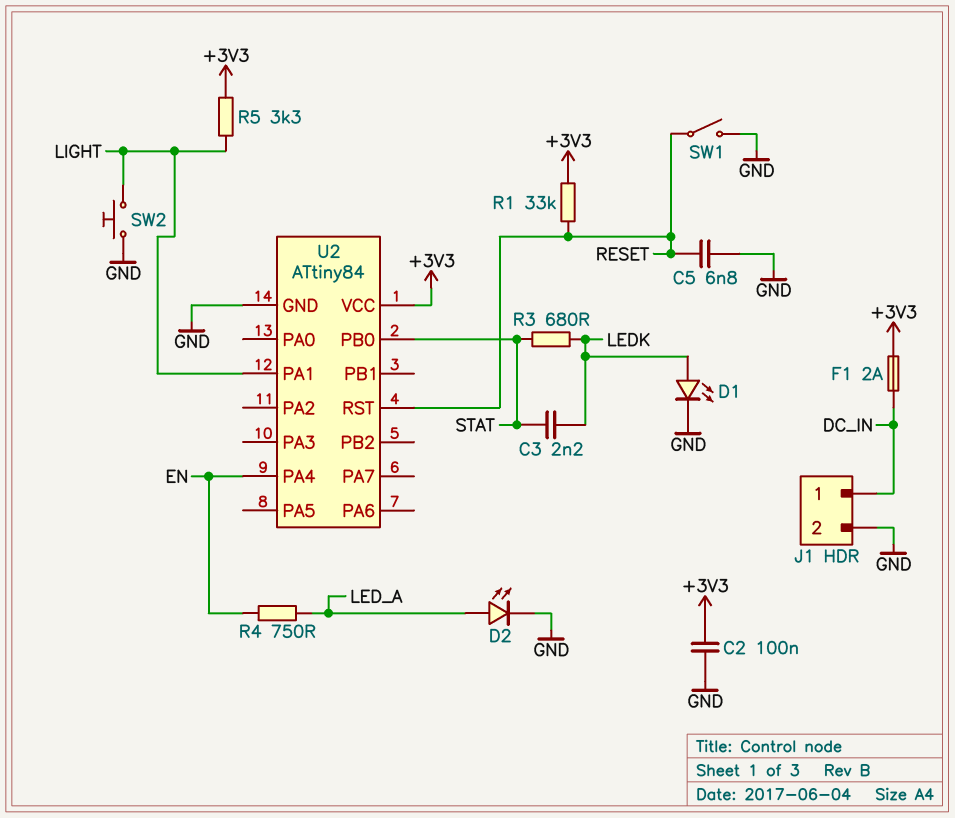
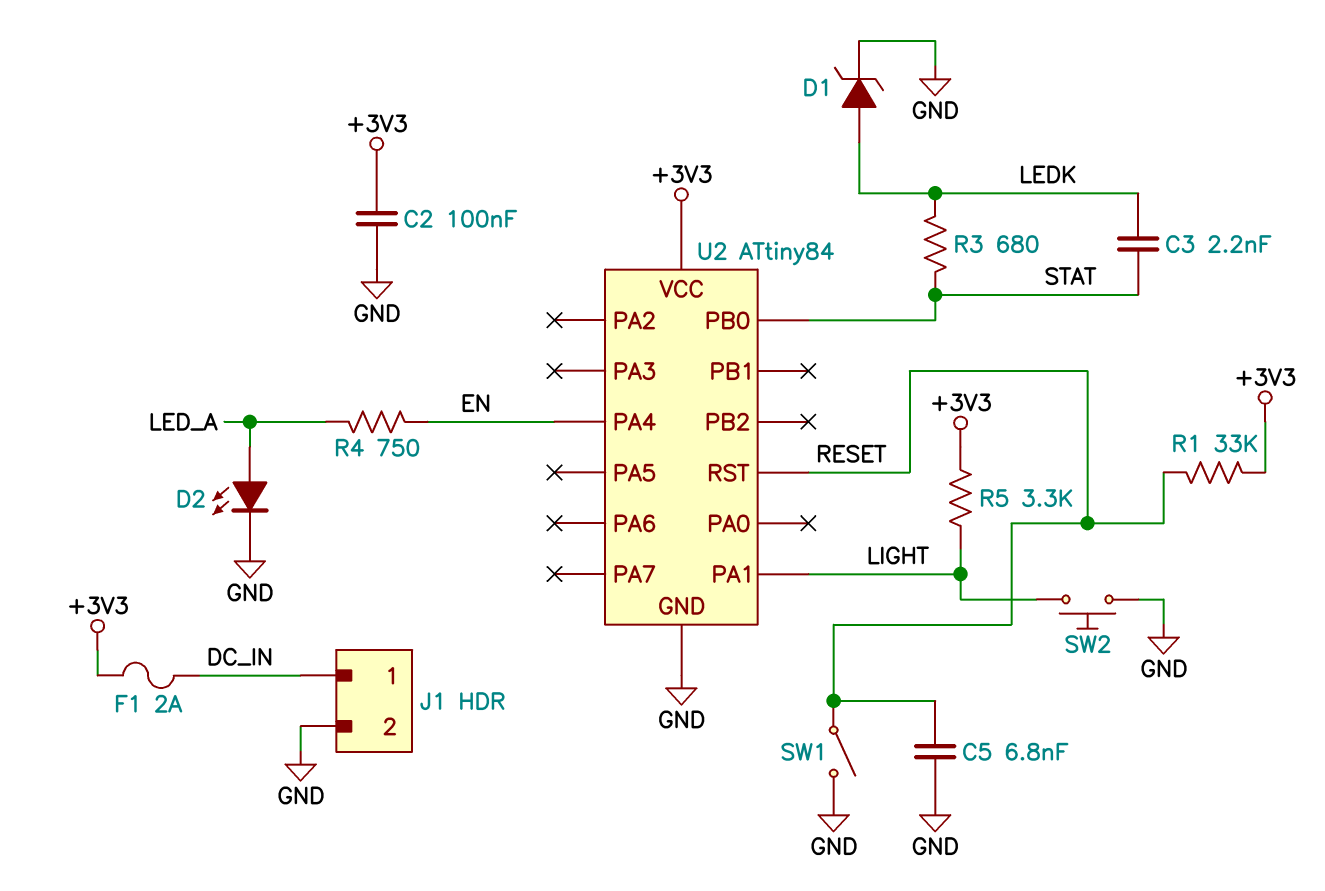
D1: LED (A LEDK, K GND) -> zener (A LEDK, K GND)

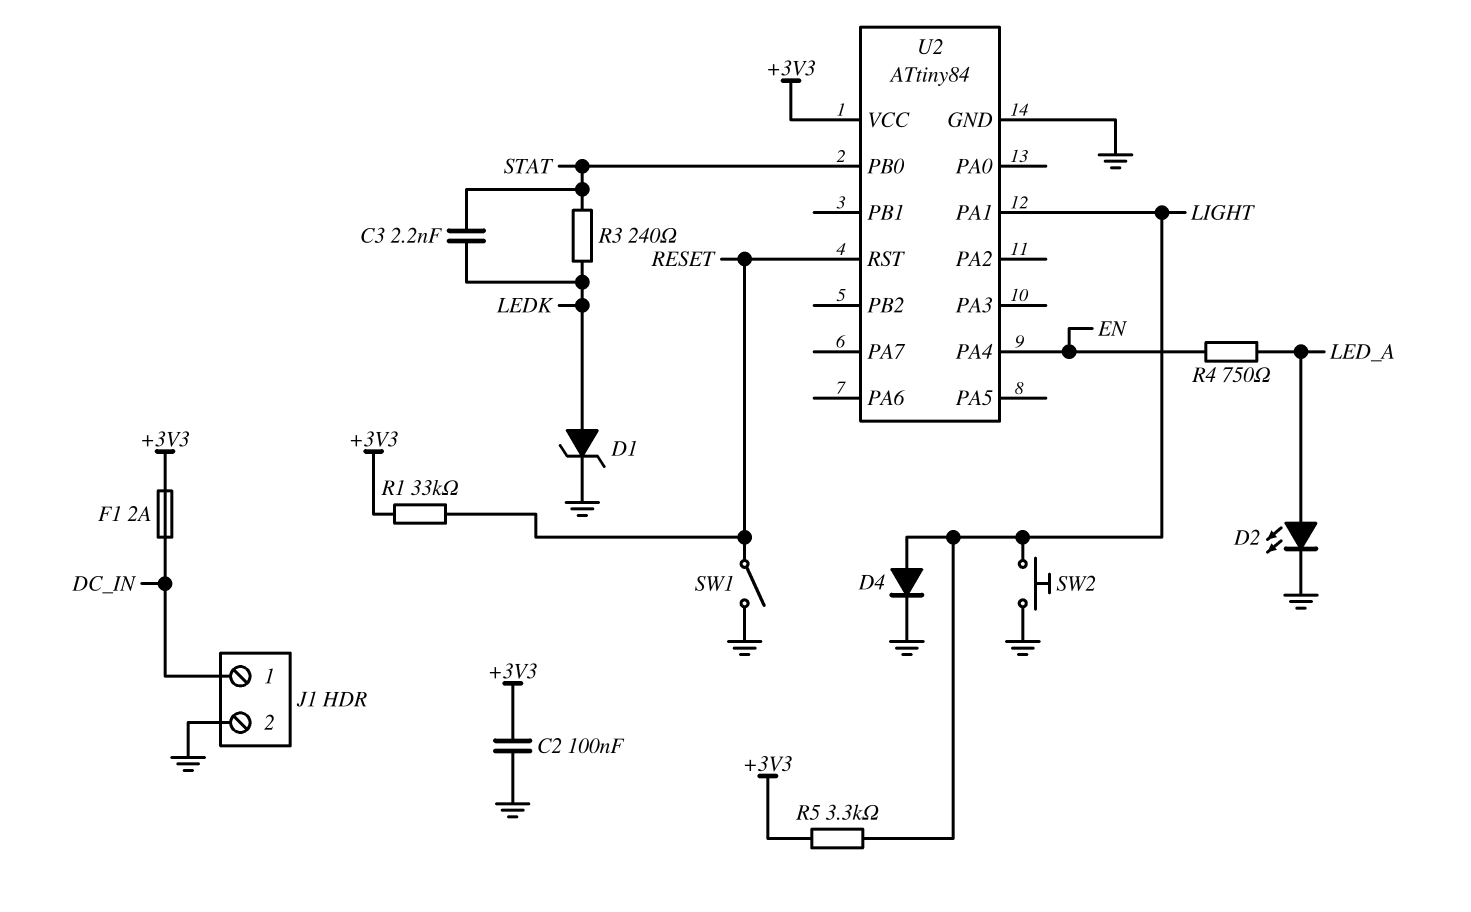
C5: 6.8nF (GND, RESET) -> none
D4: none -> diode (A LIGHT, K GND)
R3: 680 (LEDK, STAT) -> 240 (LEDK, STAT)

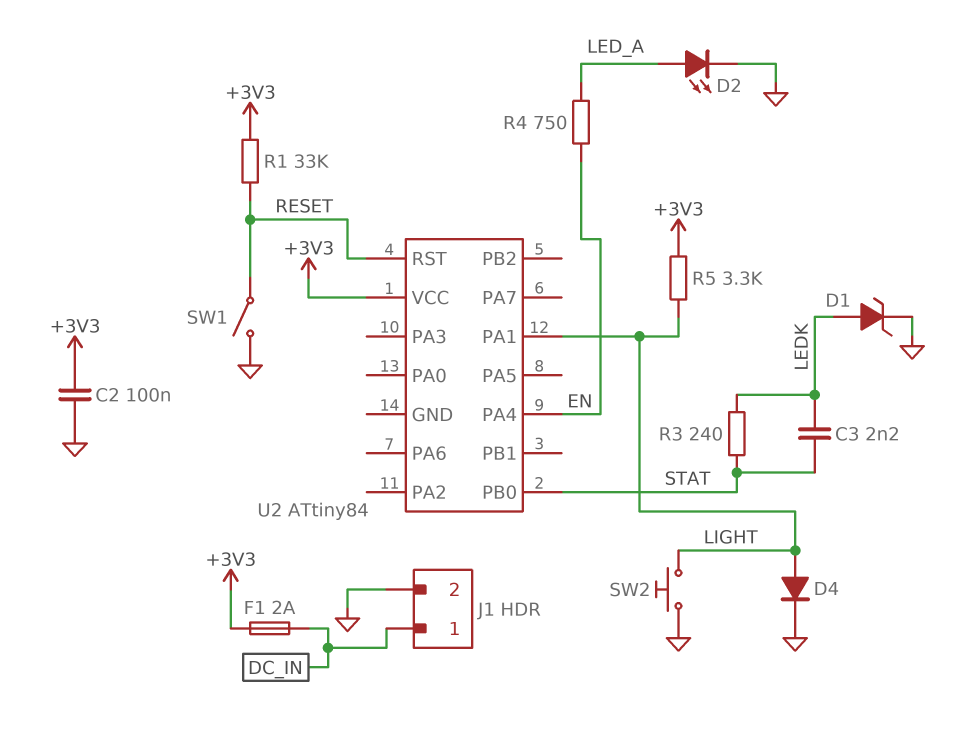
U2 pin GND: GND -> none

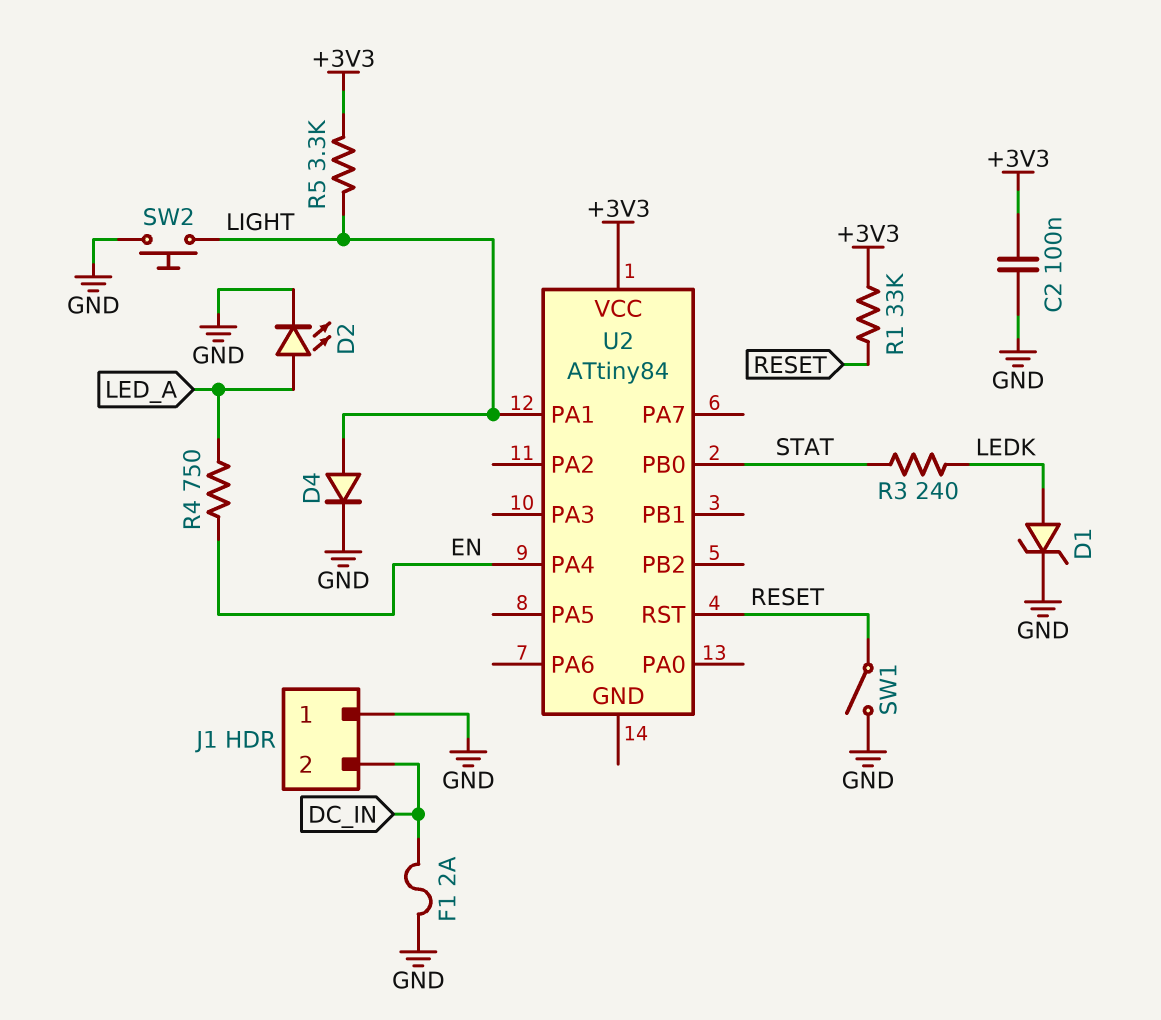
C3: 2.2nF (LEDK, STAT) -> none
F1: 2A (+3V3, DC_IN) -> 2A (DC_IN, GND)
J1 pin 1: DC_IN -> GND
J1 pin 2: GND -> DC_IN

